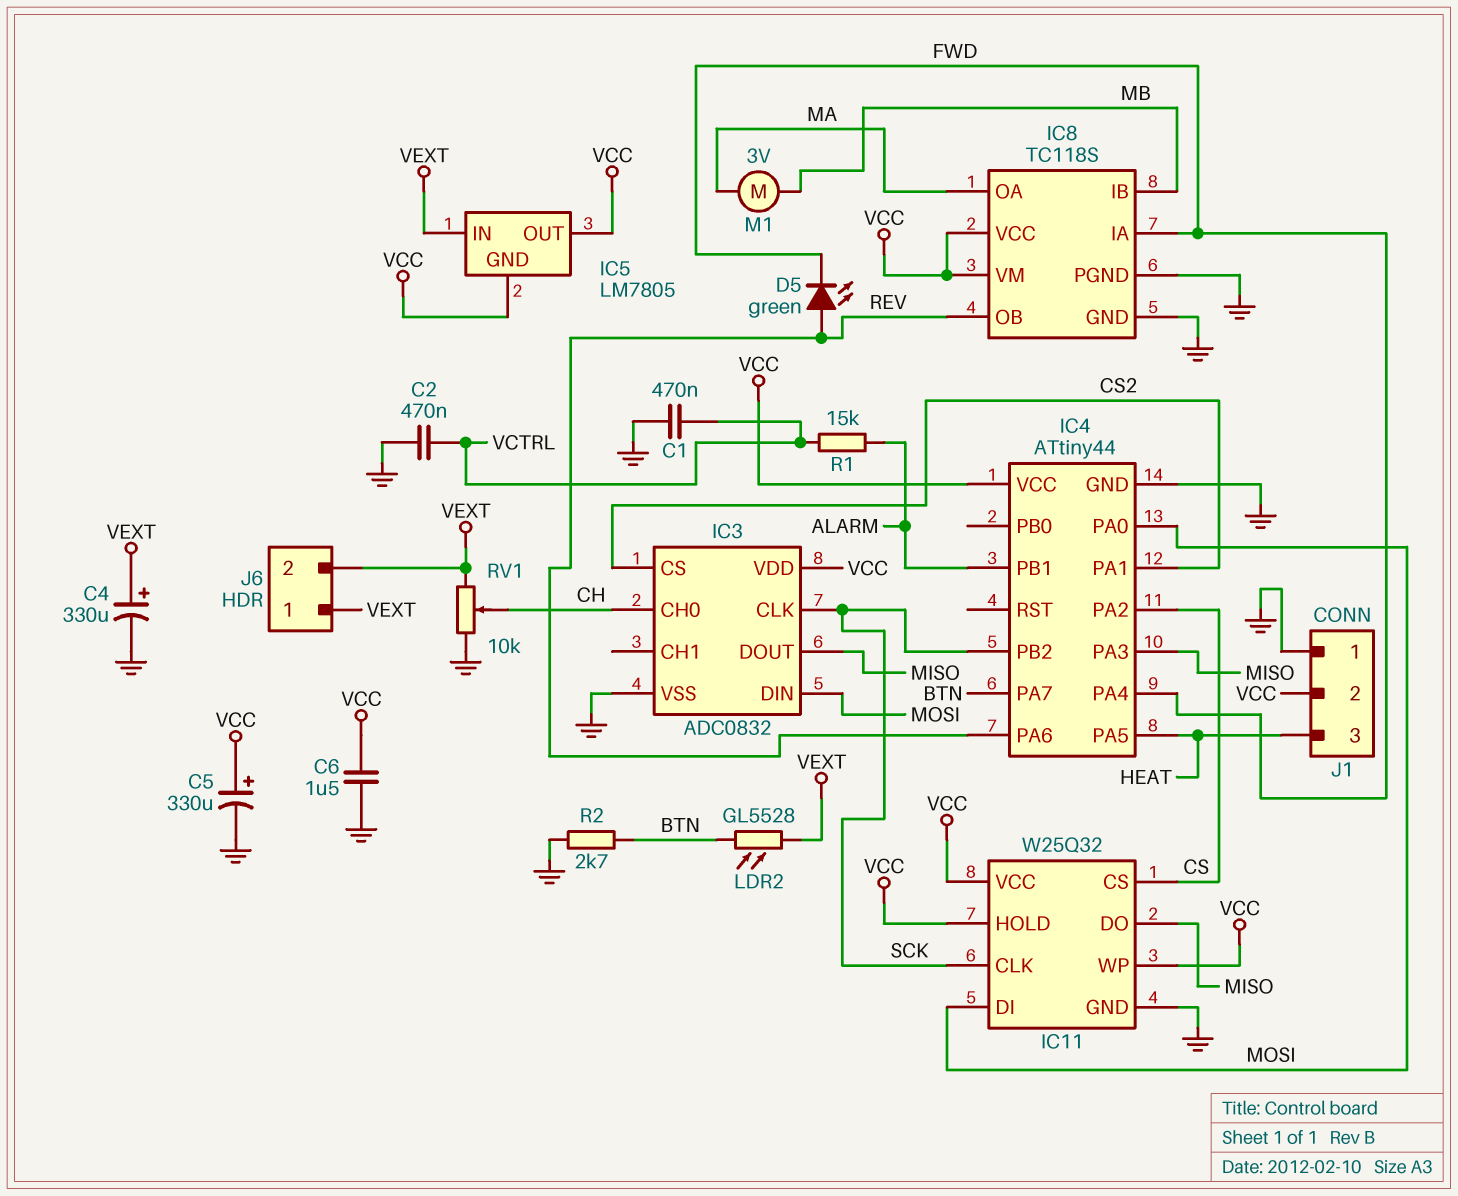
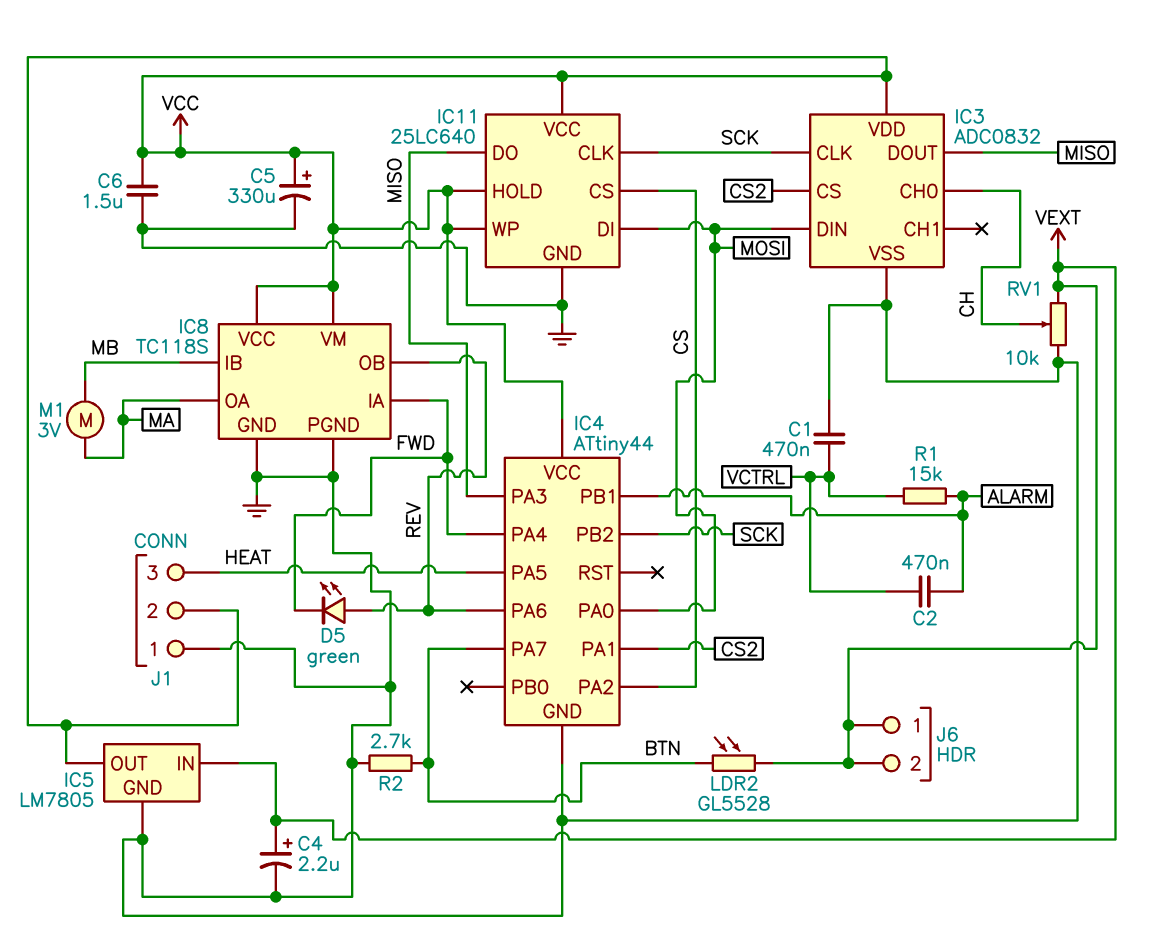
C2: 470nF (GND, VCTRL) -> 470nF (ALARM, VCTRL)
C4: 330uF (plus VEXT, minus GND) -> 2.2uF (plus VEXT, minus GND)
IC5 pin GND: VCC -> GND
IC11: W25Q32 -> 25LC640

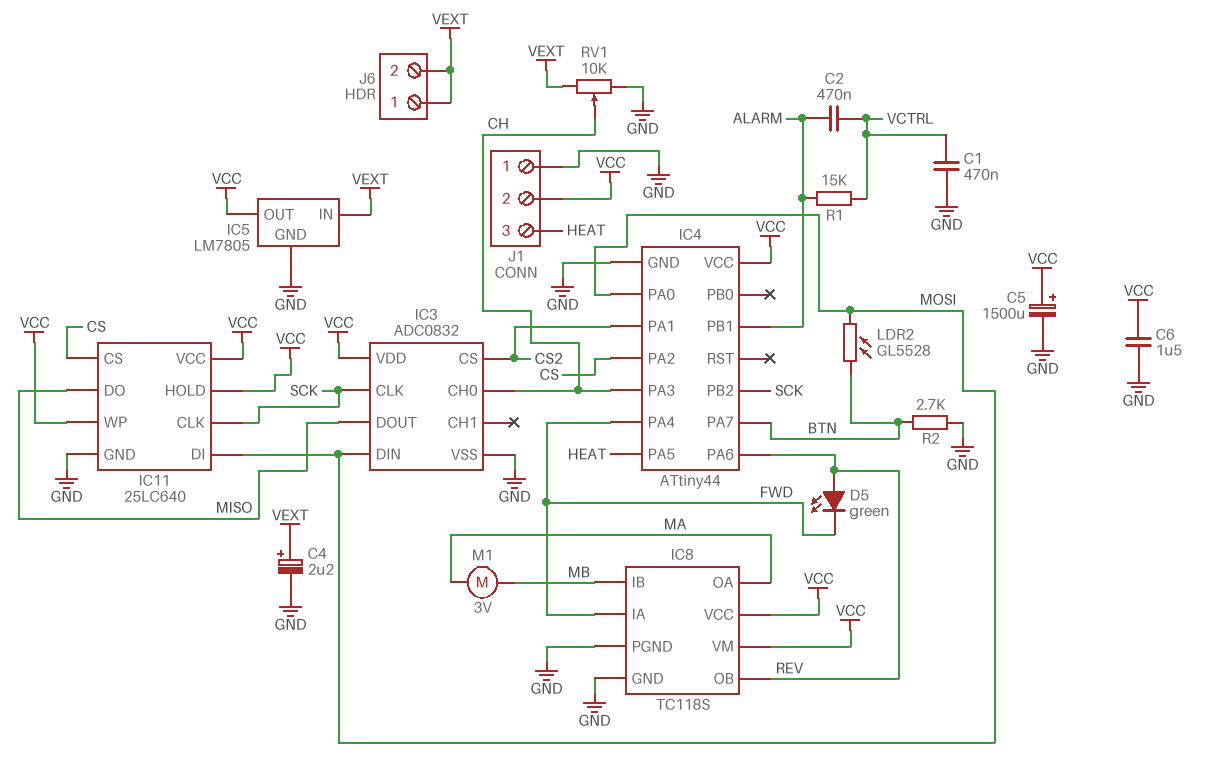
C5: 330uF (plus VCC, minus GND) -> 1500uF (plus VCC, minus GND)
IC4 pin PA3: MISO -> CH
LDR2: GL5528 (BTN, VEXT) -> GL5528 (BTN, MOSI)

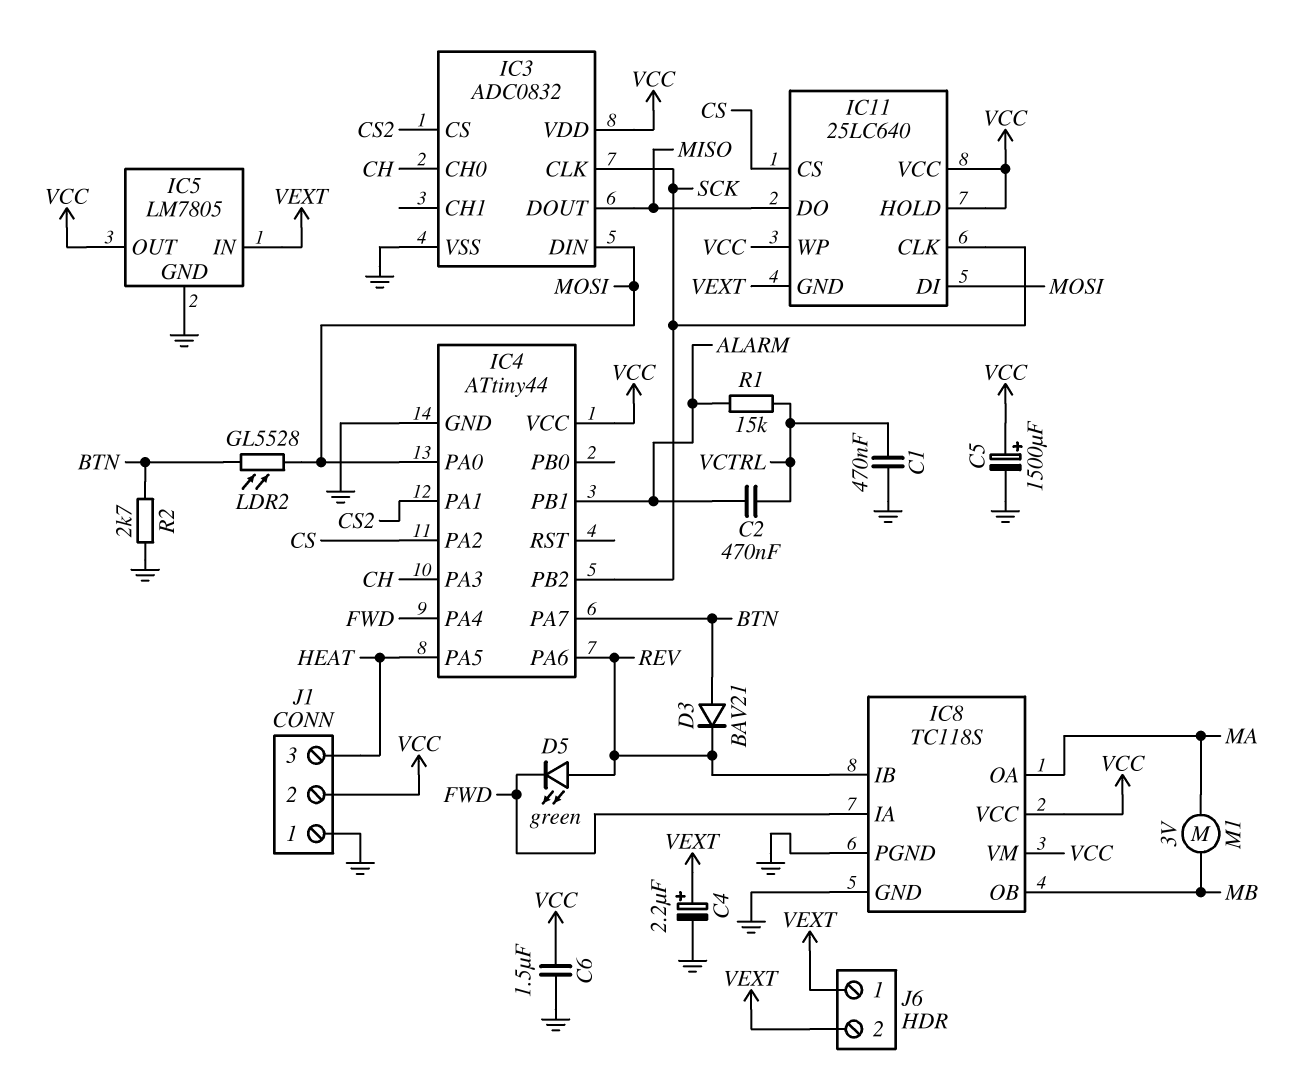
D3: none -> diode BAV21 (A BTN, K REV)
IC8 pin IB: MB -> REV
IC8 pin OB: REV -> MB
IC11 pin GND: GND -> VEXT
RV1: 10k (GND, VEXT, wiper CH) -> none

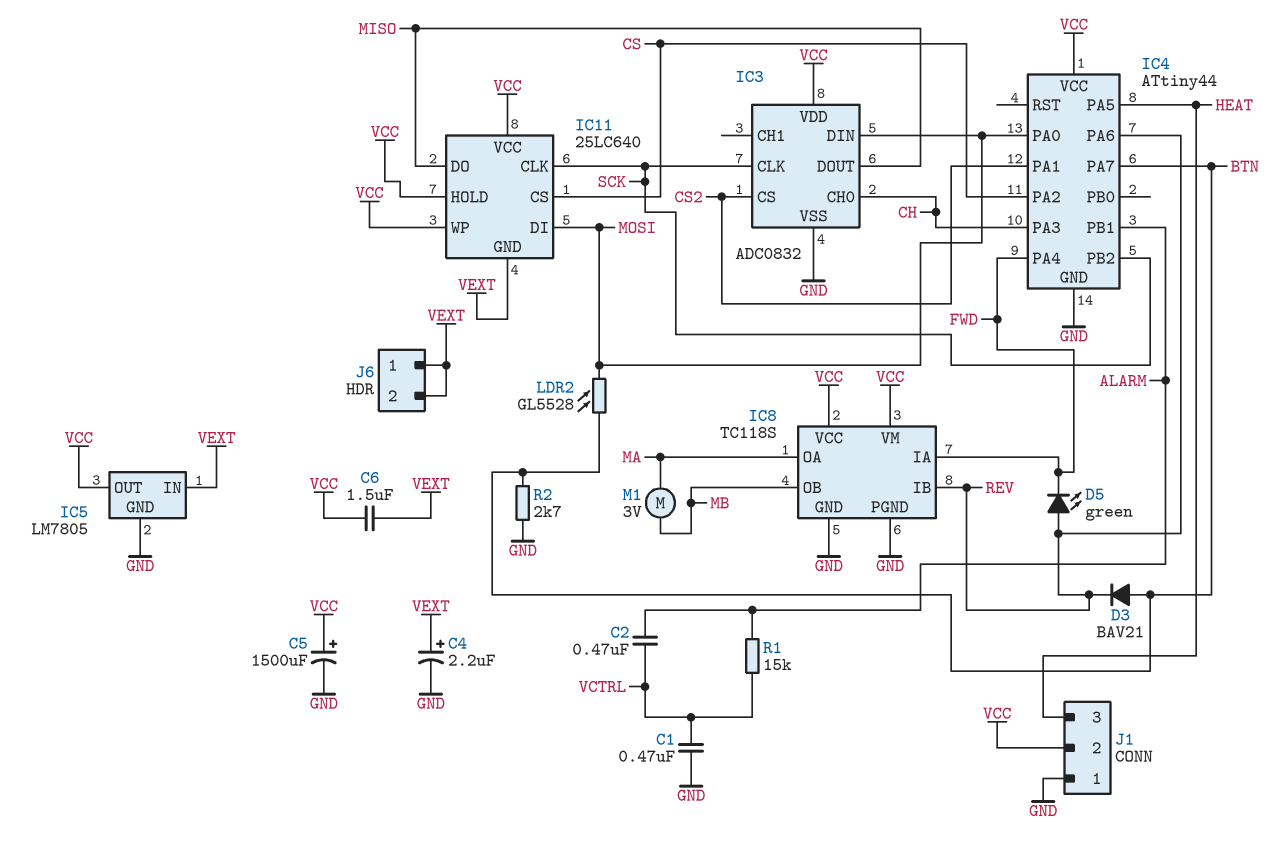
C6: 1.5uF (GND, VCC) -> 1.5uF (VCC, VEXT)

